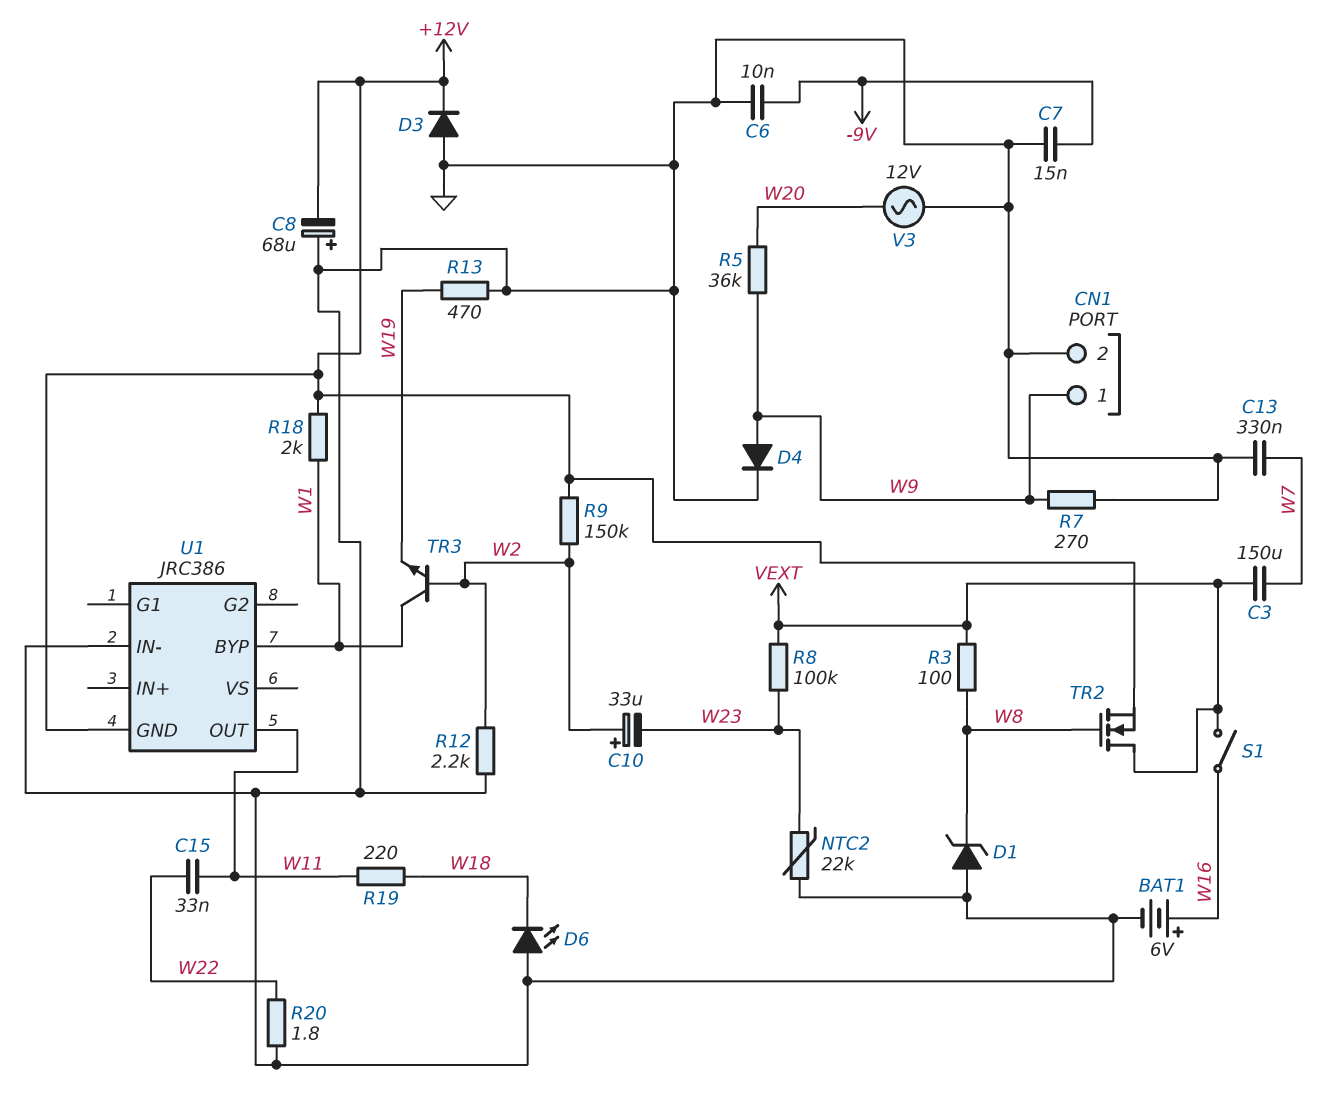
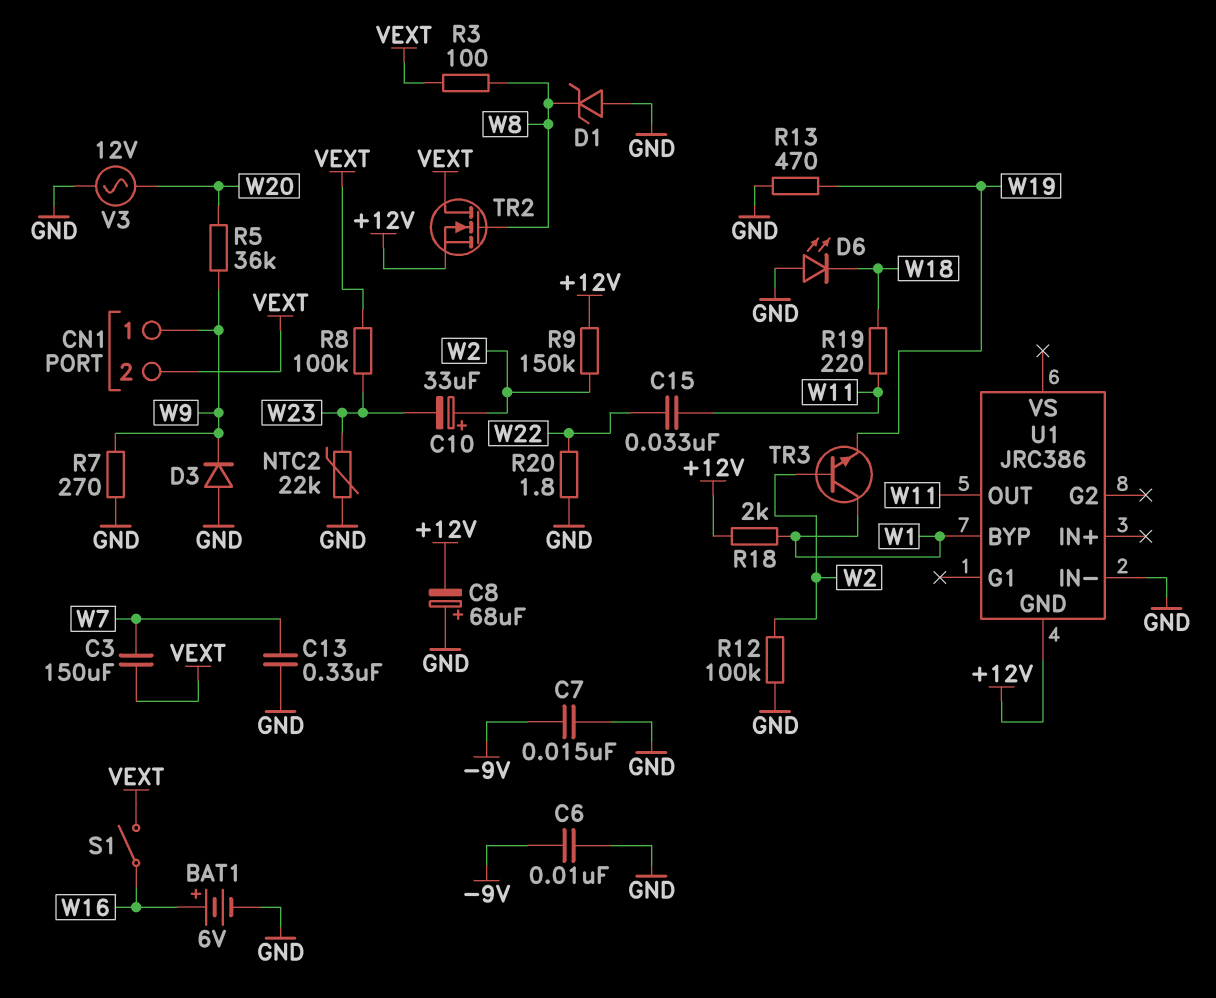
CN1 pin 2: GND -> VEXT
D3: diode (A GND, K +12V) -> diode (A GND, K W9)
D4: diode (A W9, K GND) -> none
R12: 2.2k (GND, W2) -> 100k (GND, W2)

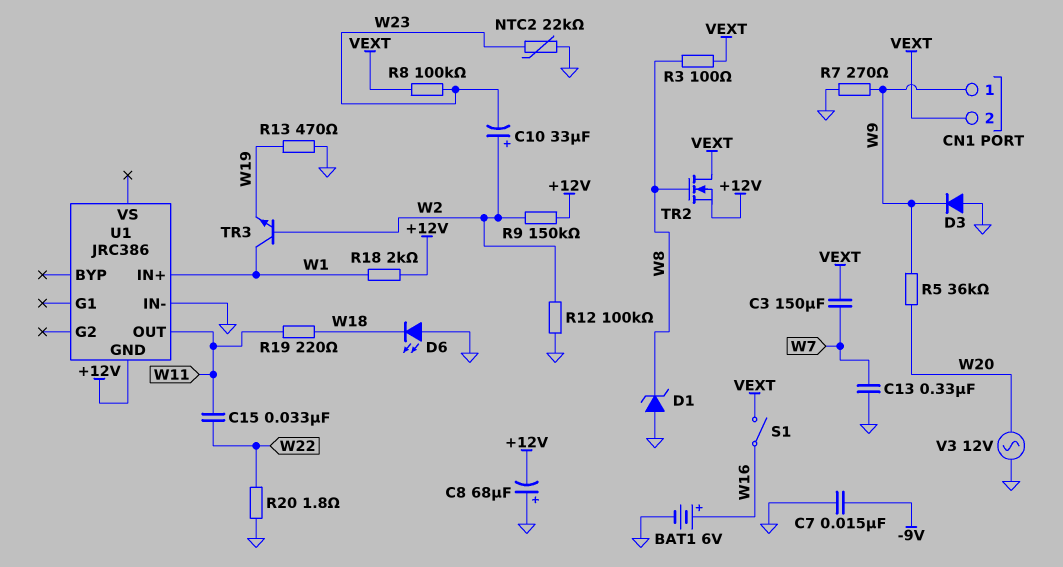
C6: 10nF (-9V, GND) -> none
U1 pin BYP: W1 -> none
U1 pin IN+: none -> W1

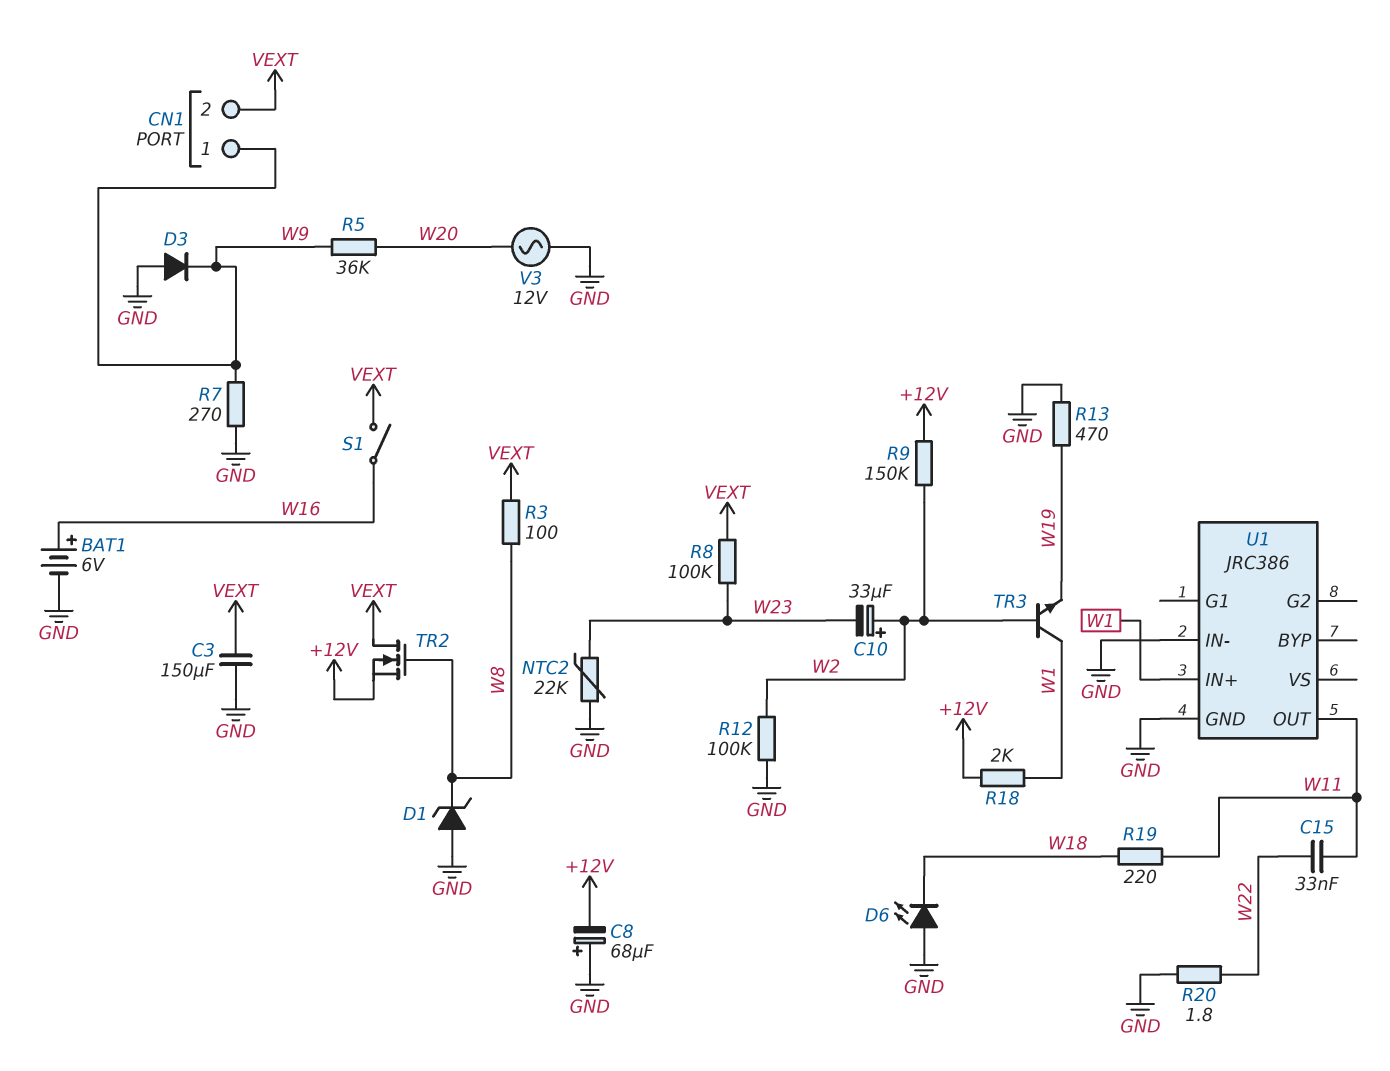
C3: 150uF (VEXT, W7) -> 150uF (GND, VEXT)
C7: 15nF (-9V, GND) -> none
C13: 330nF (GND, W7) -> none
U1 pin GND: +12V -> GND

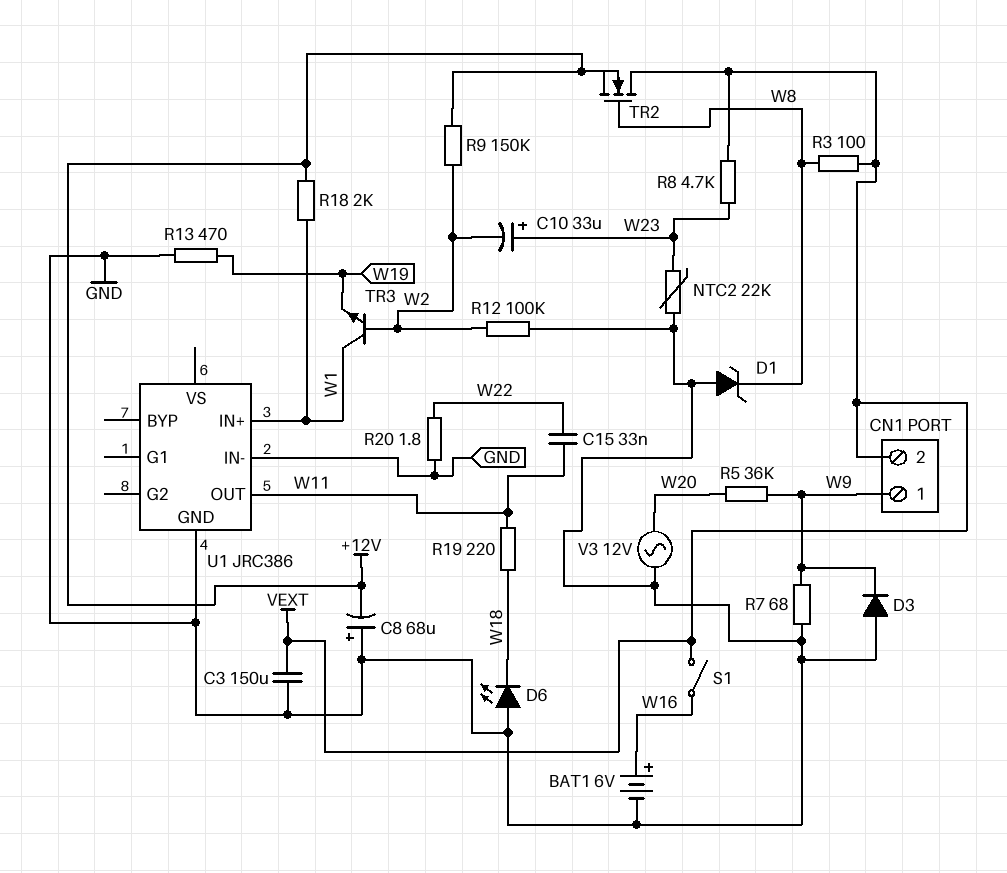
C10: 33uF (plus W2, minus W23) -> 33uF (plus W23, minus W2)
R7: 270 (GND, W9) -> 68 (GND, W9)
R8: 100k (VEXT, W23) -> 4.7k (VEXT, W23)

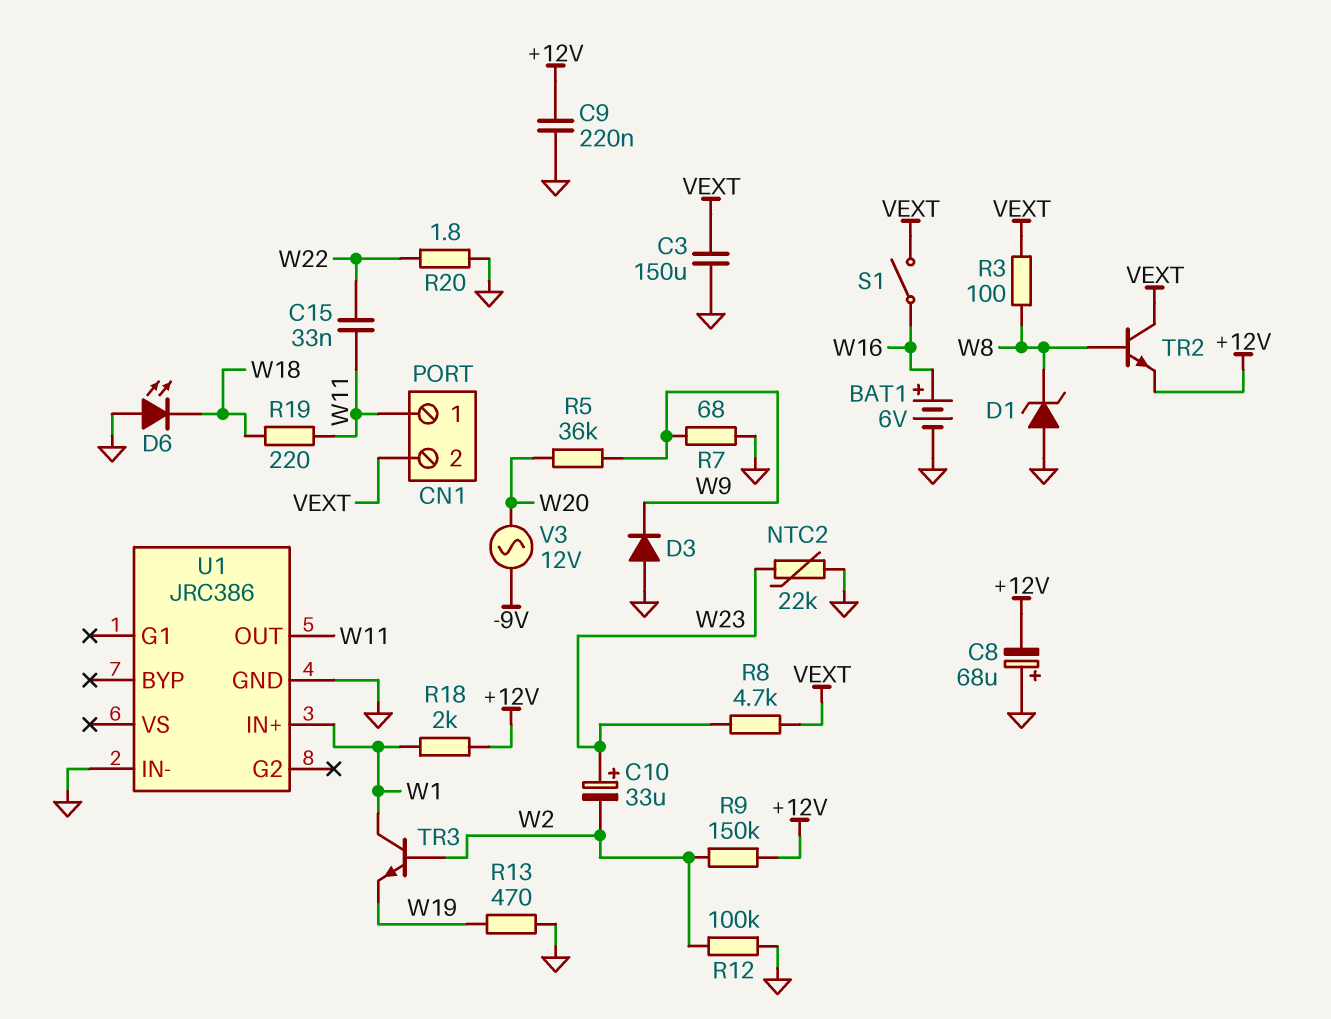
C9: none -> 220nF (+12V, GND)
CN1 pin 1: W9 -> W11
TR2: NMOS (G W8, D VEXT, S +12V) -> NPN (B W8, C VEXT, E +12V)
V3: AC 12V (GND, W20) -> AC 12V (-9V, W20)

